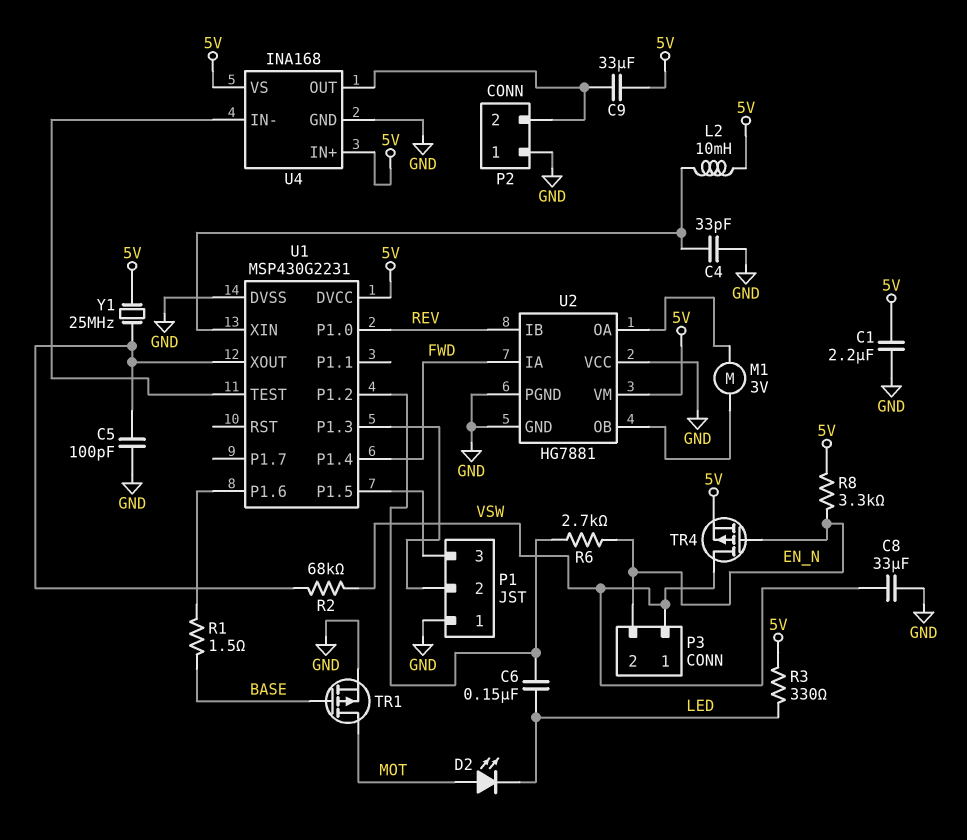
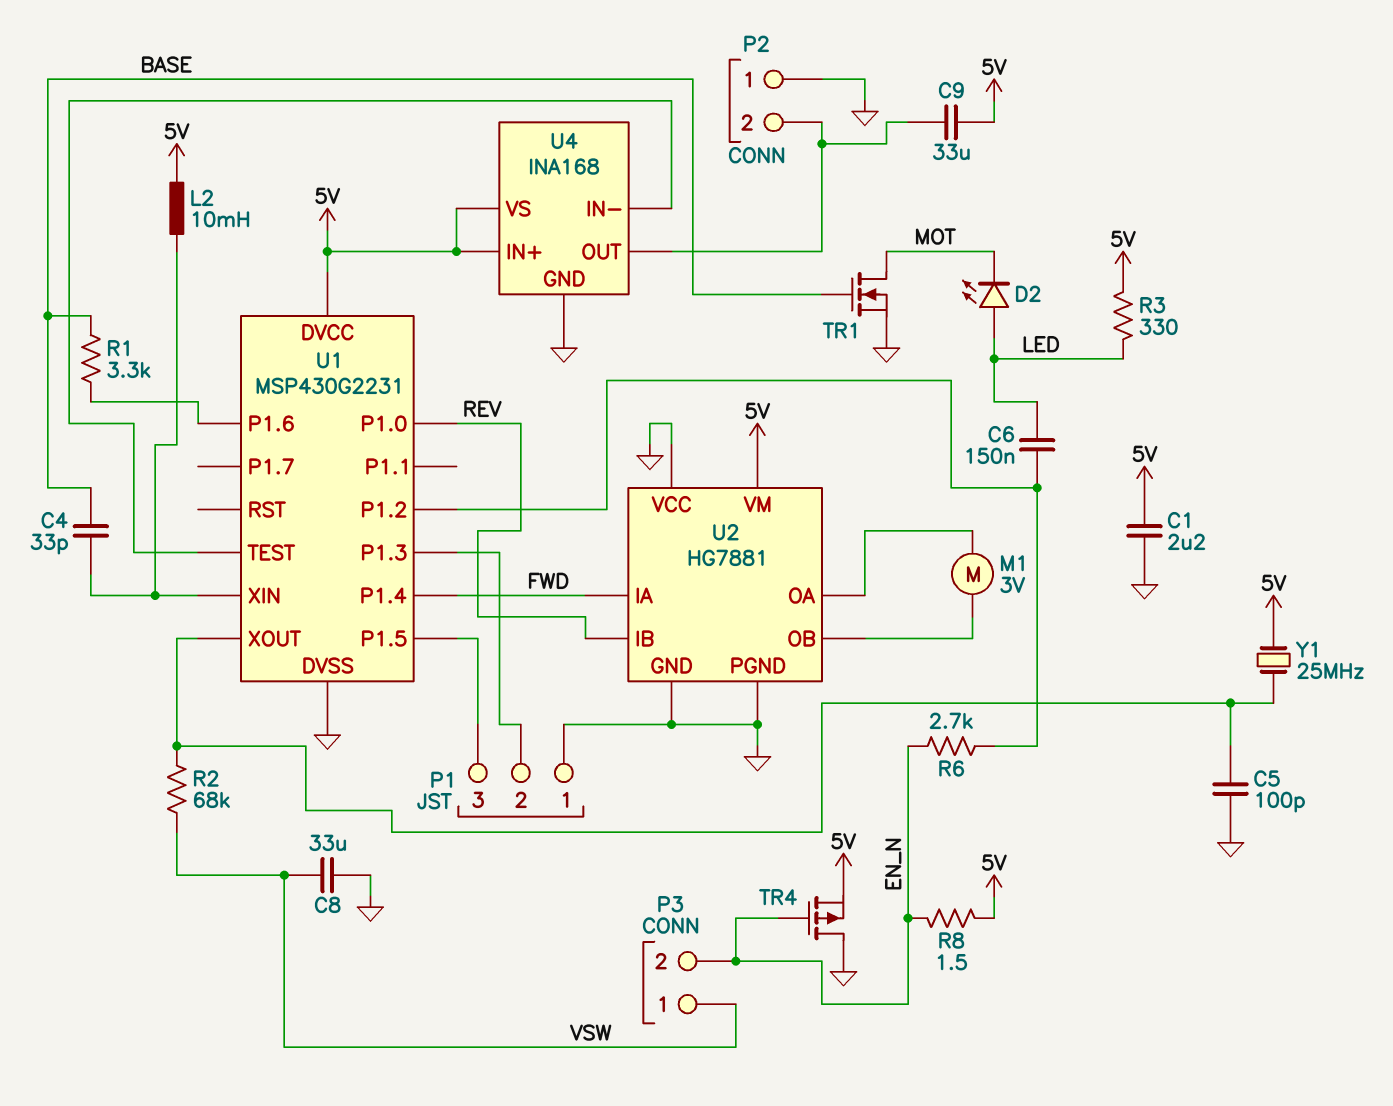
C4: 33pF (GND, U1/XIN) -> 33pF (BASE, U1/XIN)
D2: LED (A MOT, K LED) -> LED (A LED, K MOT)
R1: 1.5 (BASE, U1/P1.6) -> 3.3k (BASE, U1/P1.6)
R8: 3.3k (5V, EN_N) -> 1.5 (5V, EN_N)
TR1: PMOS (G BASE, D MOT, S GND) -> NMOS (G BASE, D MOT, S GND)
TR4: PMOS (G EN_N, D VSW, S 5V) -> PMOS (G EN_N, D GND, S 5V)

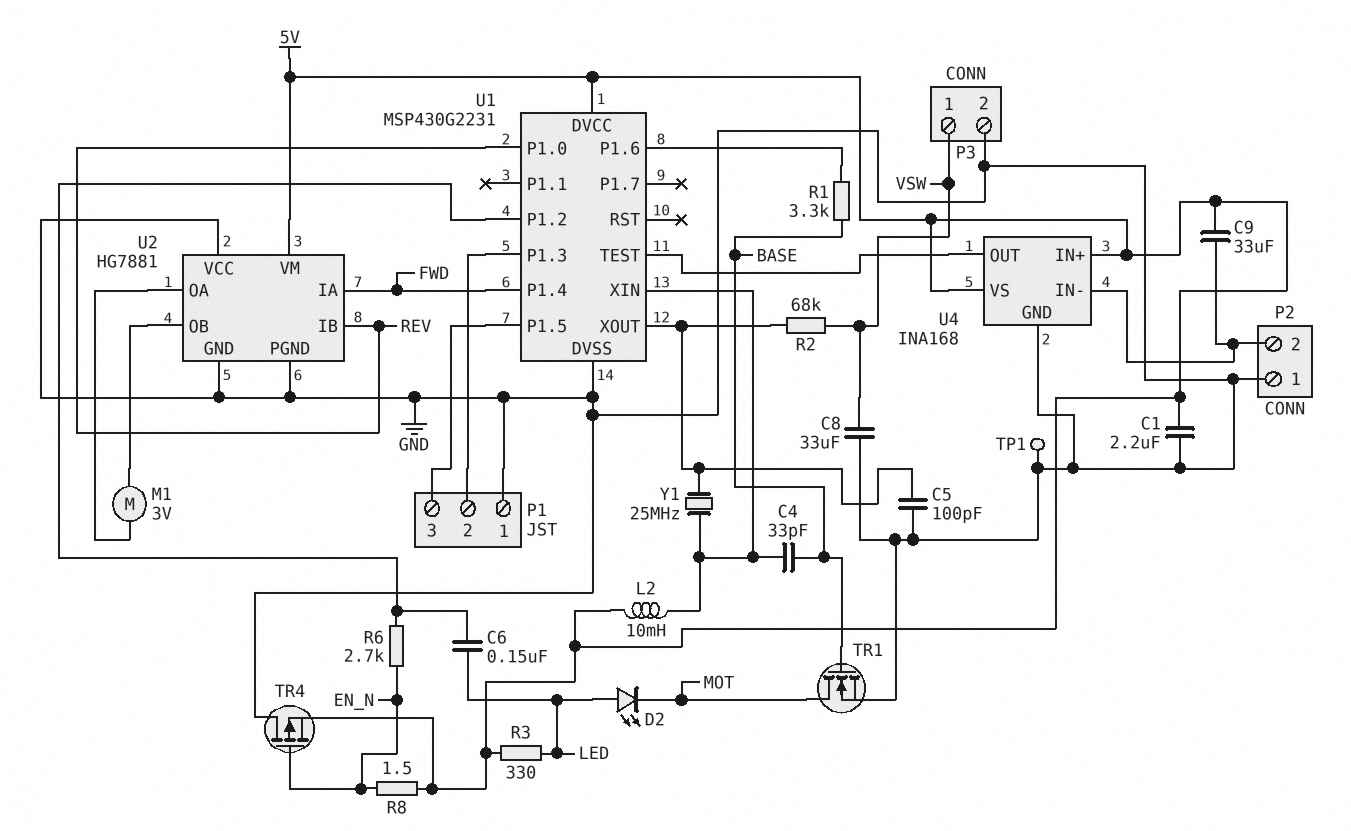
P3 pin 2: EN_N -> GND
TP1: none -> test point (GND)
U4 pin IN-: U1/TEST -> P2/2
U4 pin OUT: P2/2 -> U1/TEST
Y1: 25MHz (5V, U1/XOUT) -> 25MHz (U1/XIN, U1/XOUT)

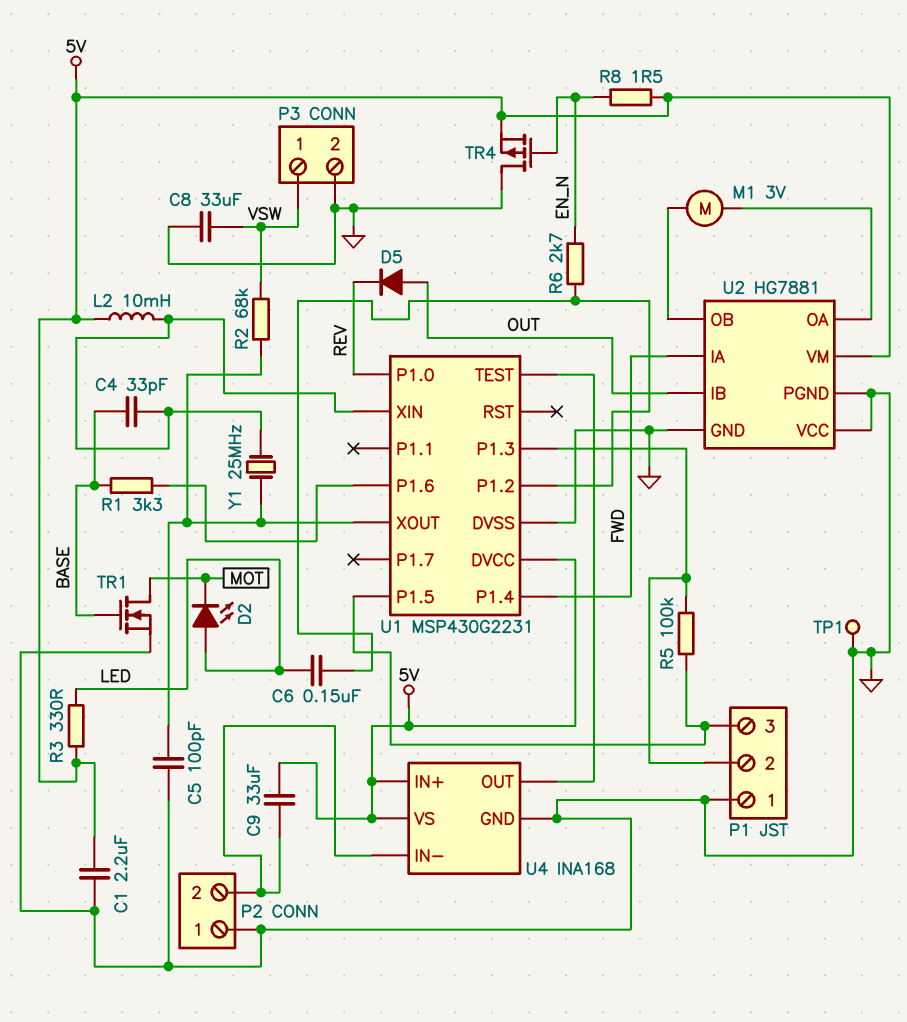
D5: none -> diode (A OUT, K REV)
R5: none -> 100k (P1/2, P1/3)
U2 pin IB: REV -> OUT

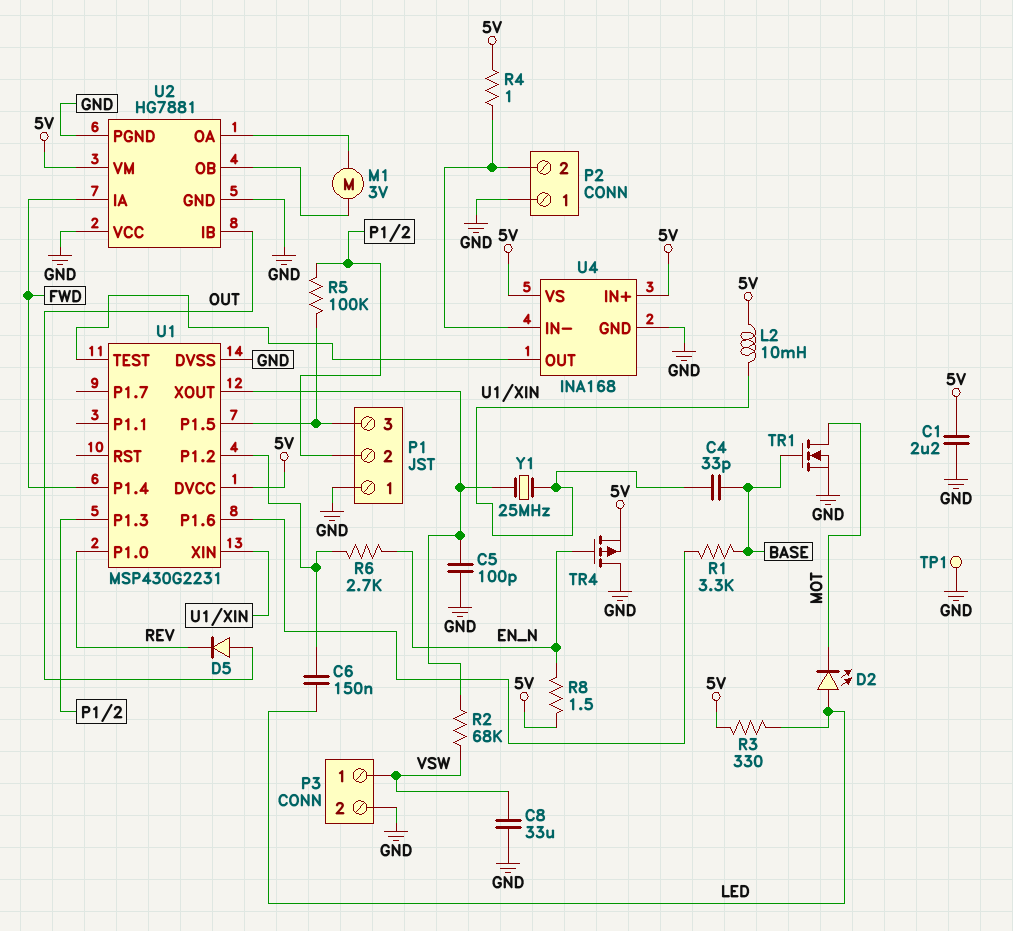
C9: 33uF (5V, P2/2) -> none
R4: none -> 1 (5V, P2/2)

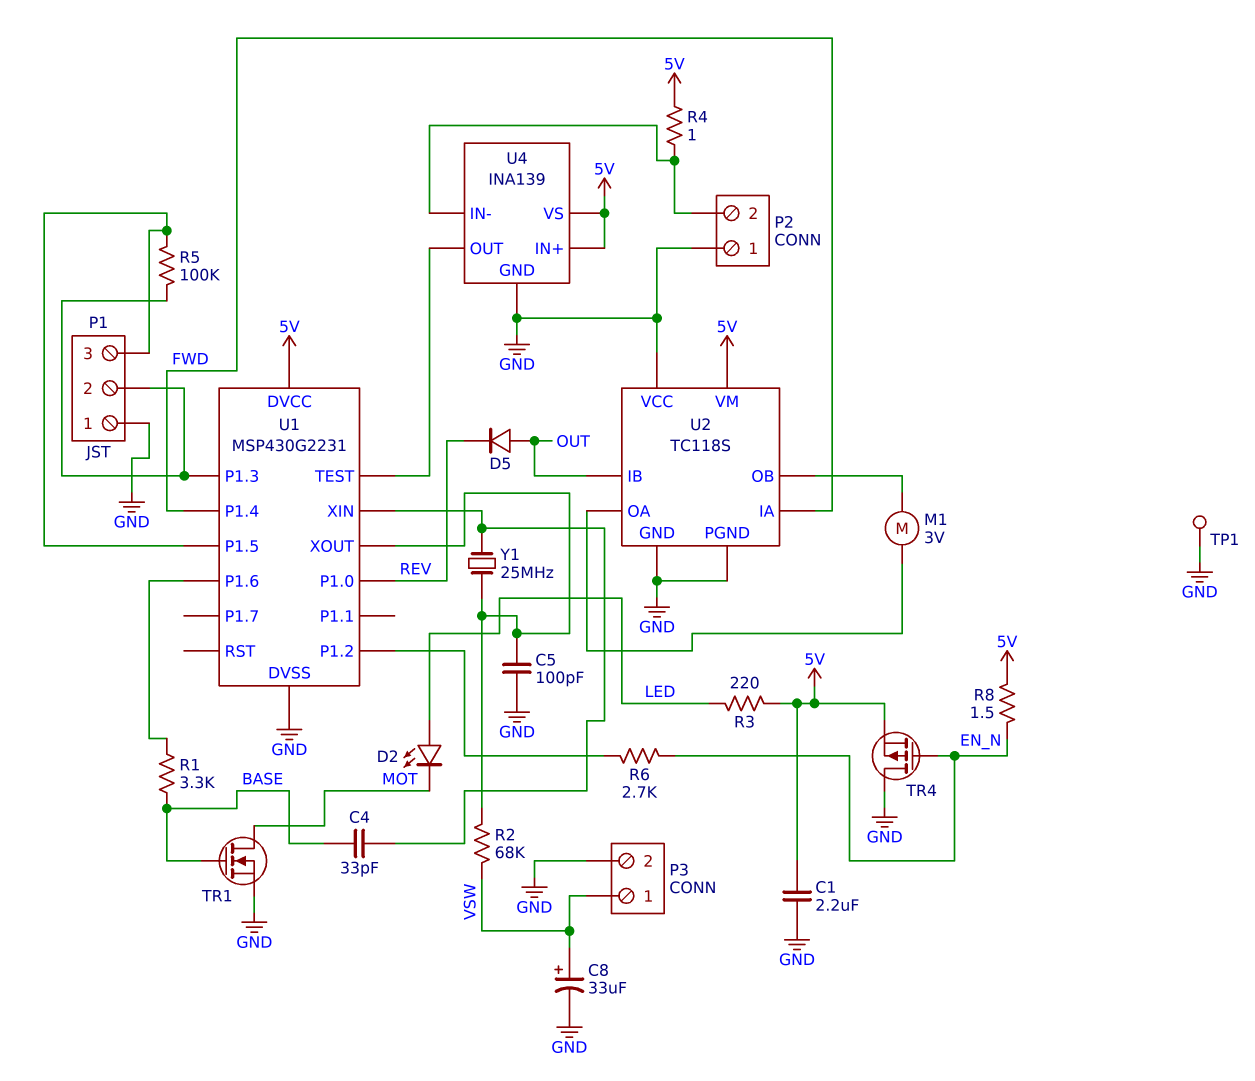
C6: 150nF (LED, U1/P1.2) -> none
C8: 33uF (GND, VSW) -> 33uF (plus VSW, minus GND)
L2: 10mH (5V, U1/XIN) -> none
R3: 330 (5V, LED) -> 220 (5V, LED)
U2: HG7881 -> TC118S
U4: INA168 -> INA139

